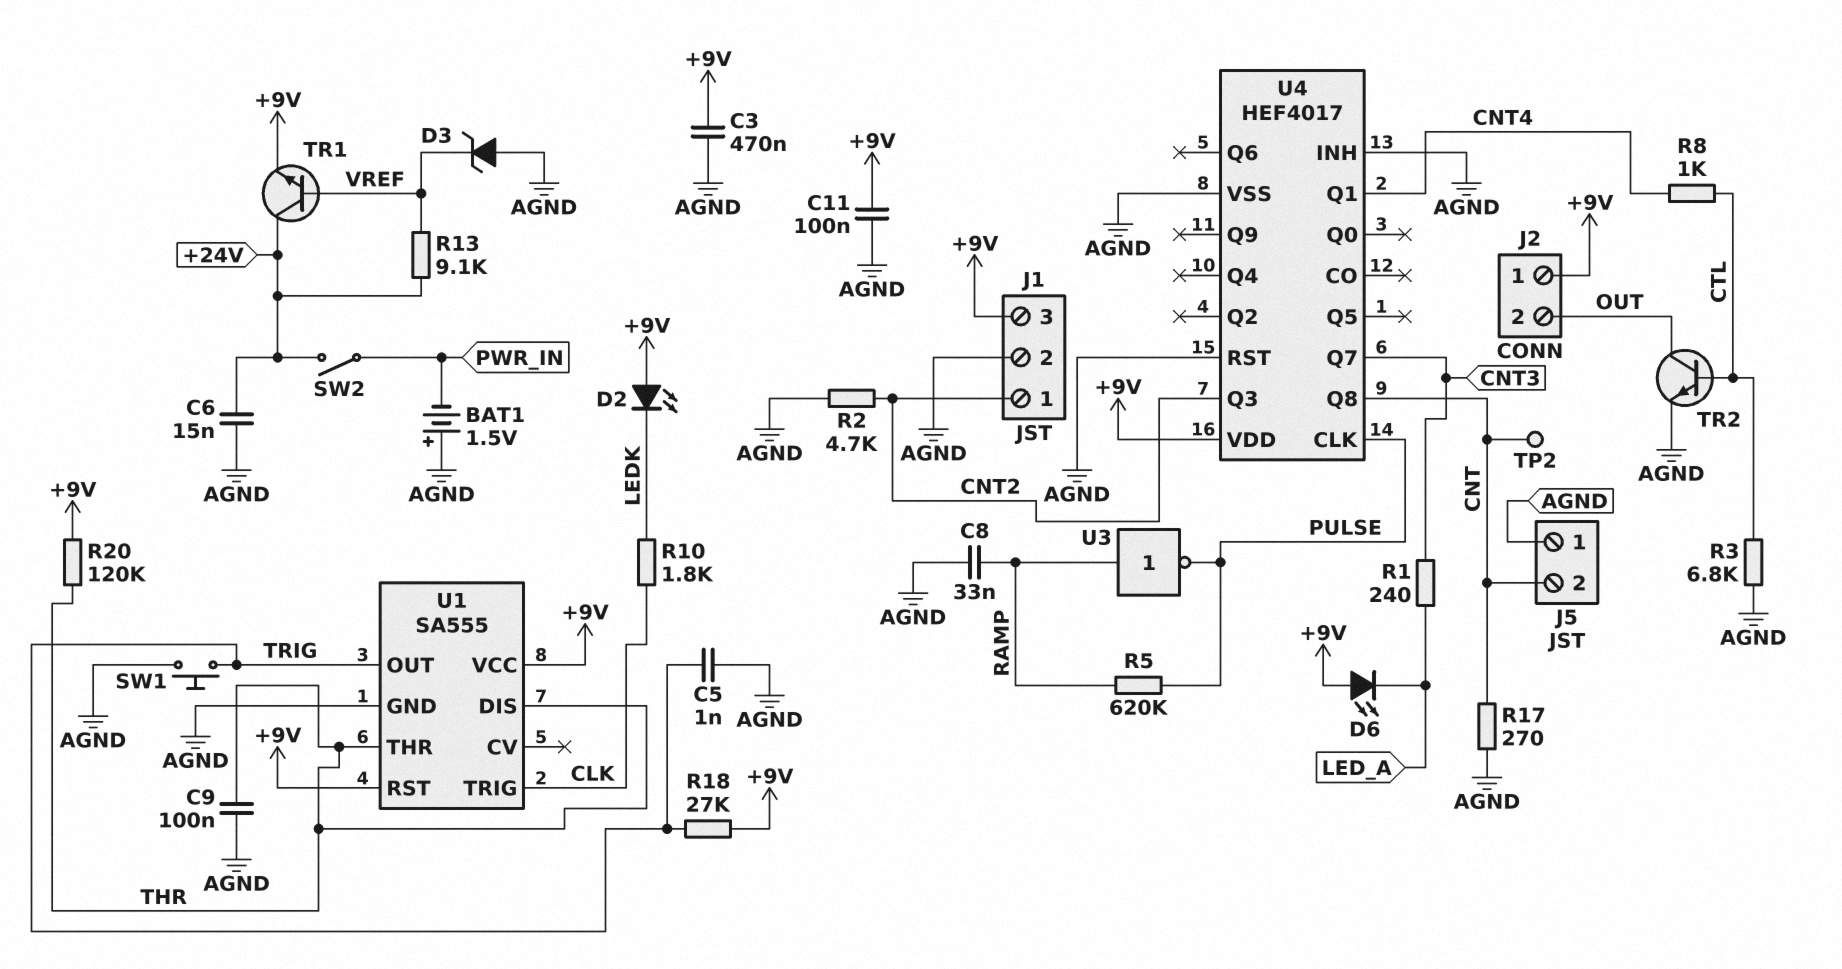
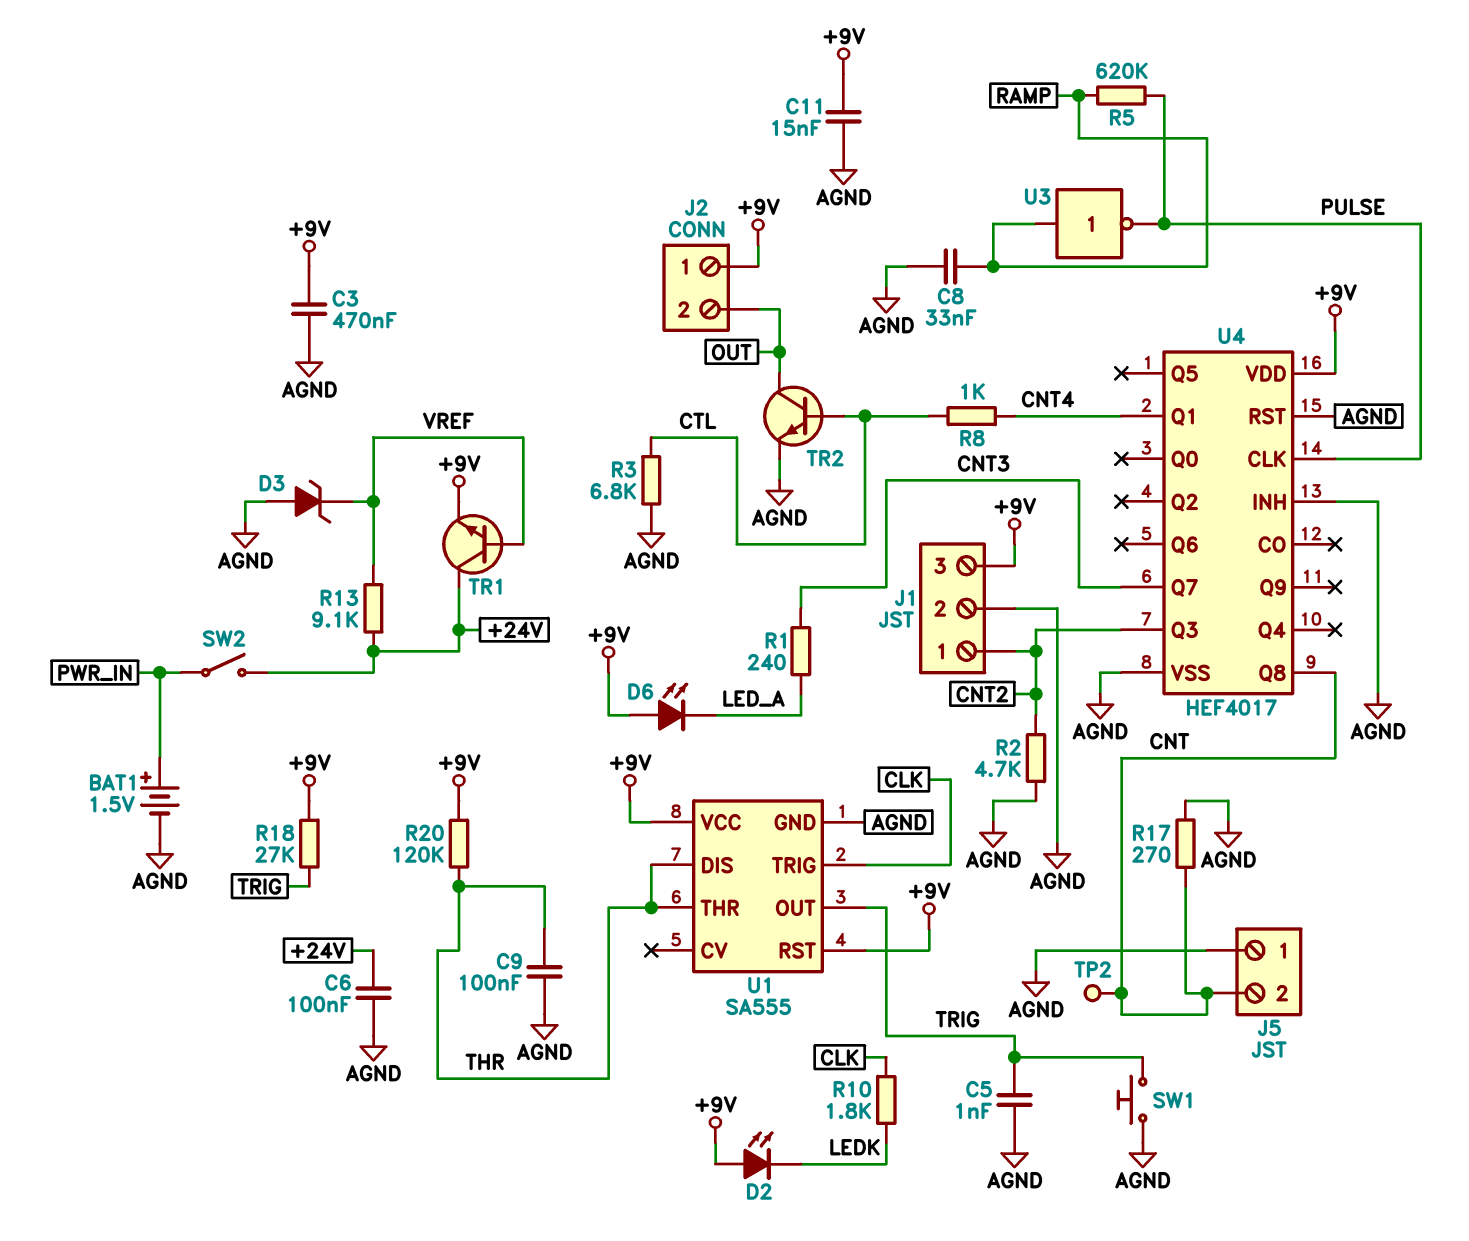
BAT1: 1.5V (plus AGND, minus PWR_IN) -> 1.5V (plus PWR_IN, minus AGND)
C6: 15nF (+24V, AGND) -> 100nF (+24V, AGND)
C11: 100nF (+9V, AGND) -> 15nF (+9V, AGND)

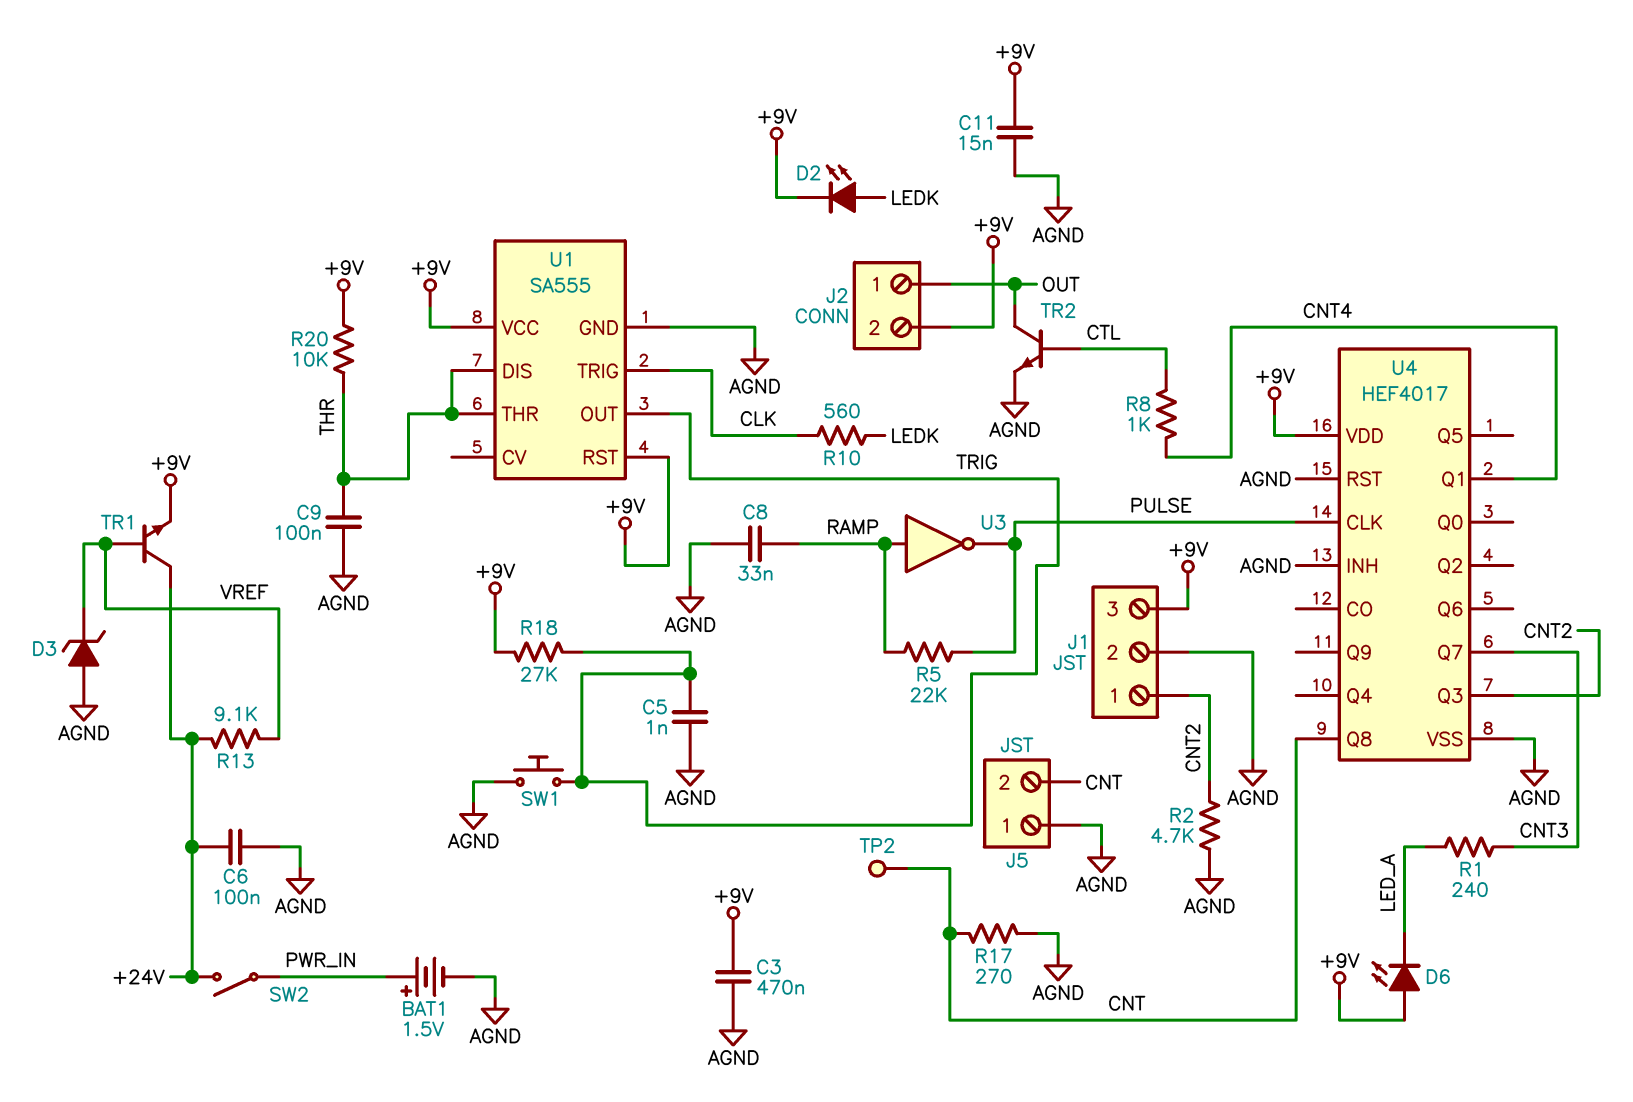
D2: LED (A +9V, K LEDK) -> LED (A LEDK, K +9V)
J2 pin 1: +9V -> OUT
J2 pin 2: OUT -> +9V
R3: 6.8k (AGND, CTL) -> none
R5: 620k (PULSE, RAMP) -> 22k (PULSE, RAMP)
R10: 1.8k (CLK, LEDK) -> 560 (CLK, LEDK)
R20: 120k (+9V, THR) -> 10k (+9V, THR)

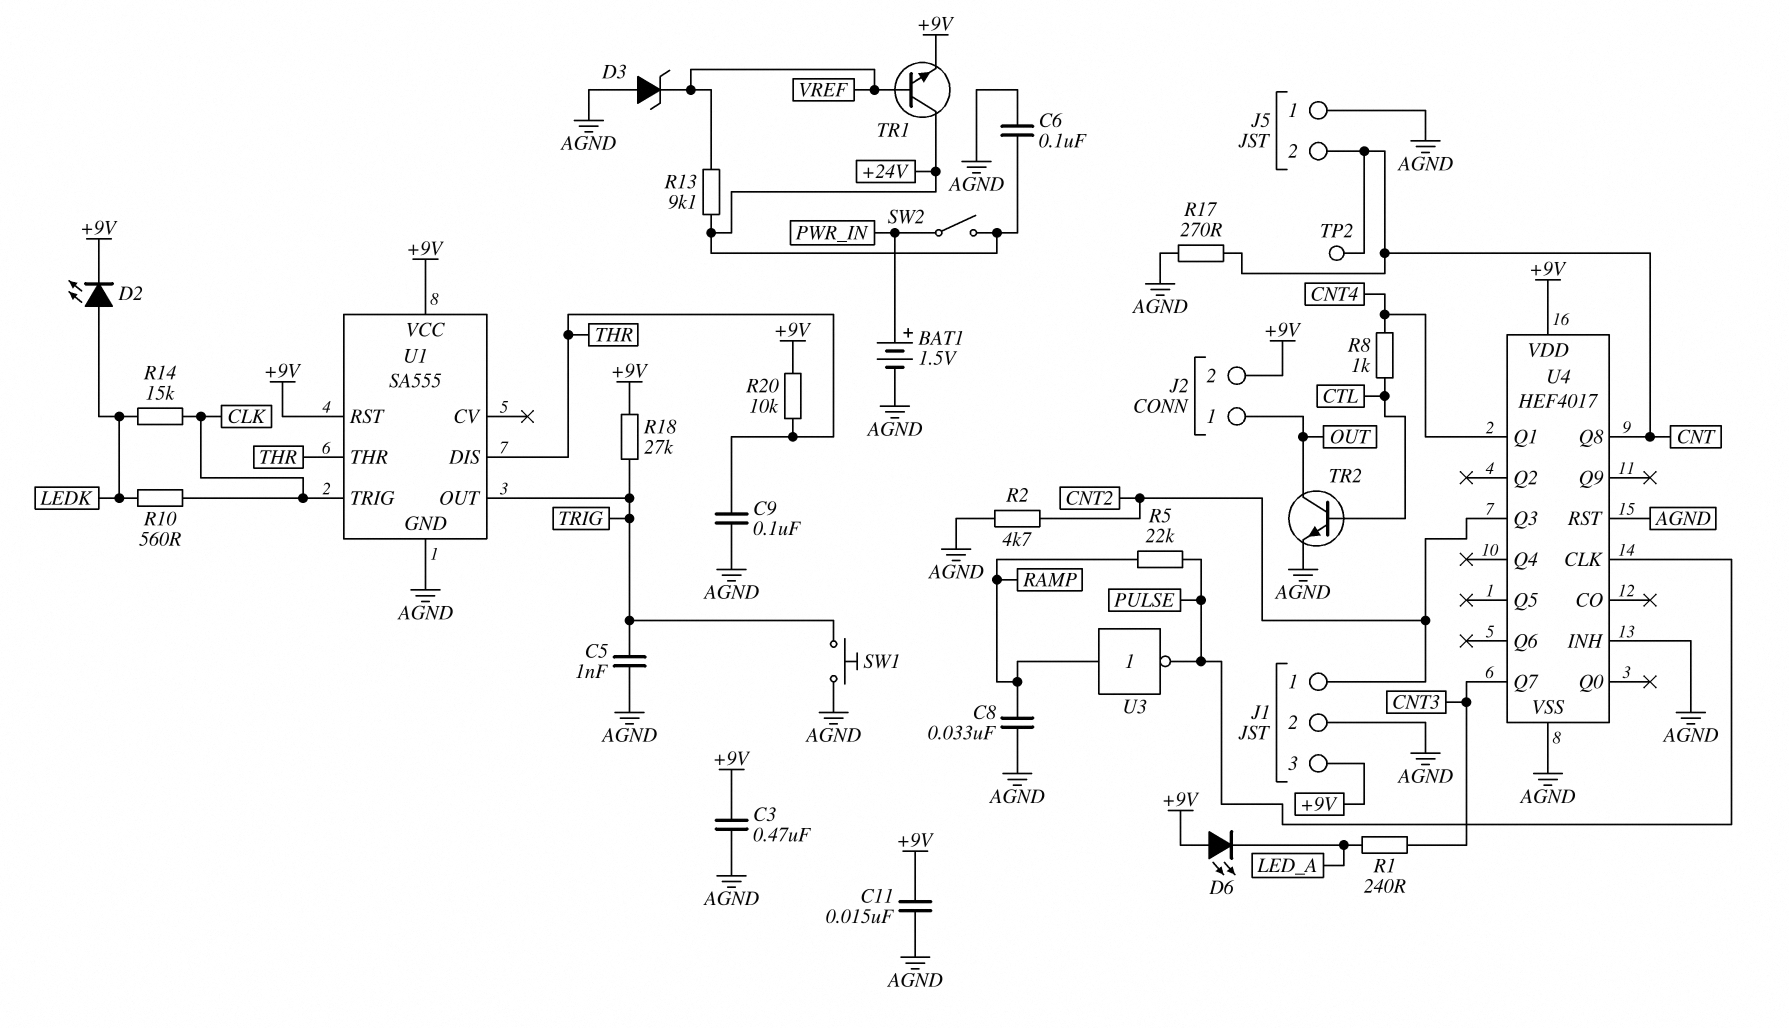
R14: none -> 15k (CLK, LEDK)

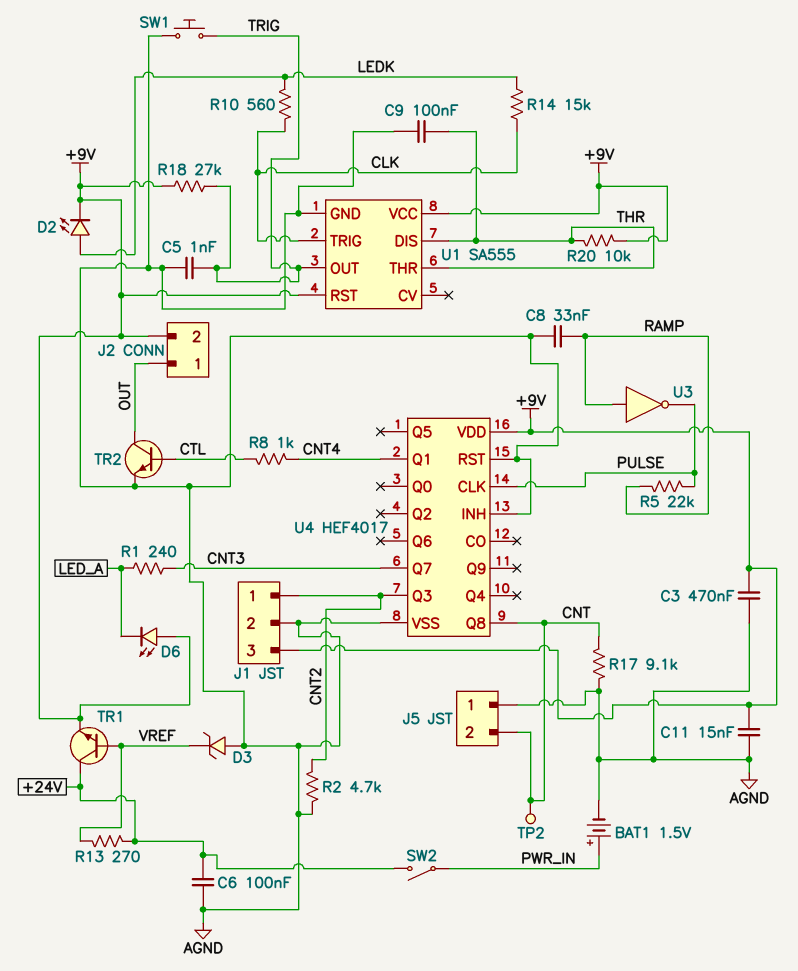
R13: 9.1k (+24V, VREF) -> 270 (+24V, VREF)
R17: 270 (AGND, CNT) -> 9.1k (AGND, CNT)

